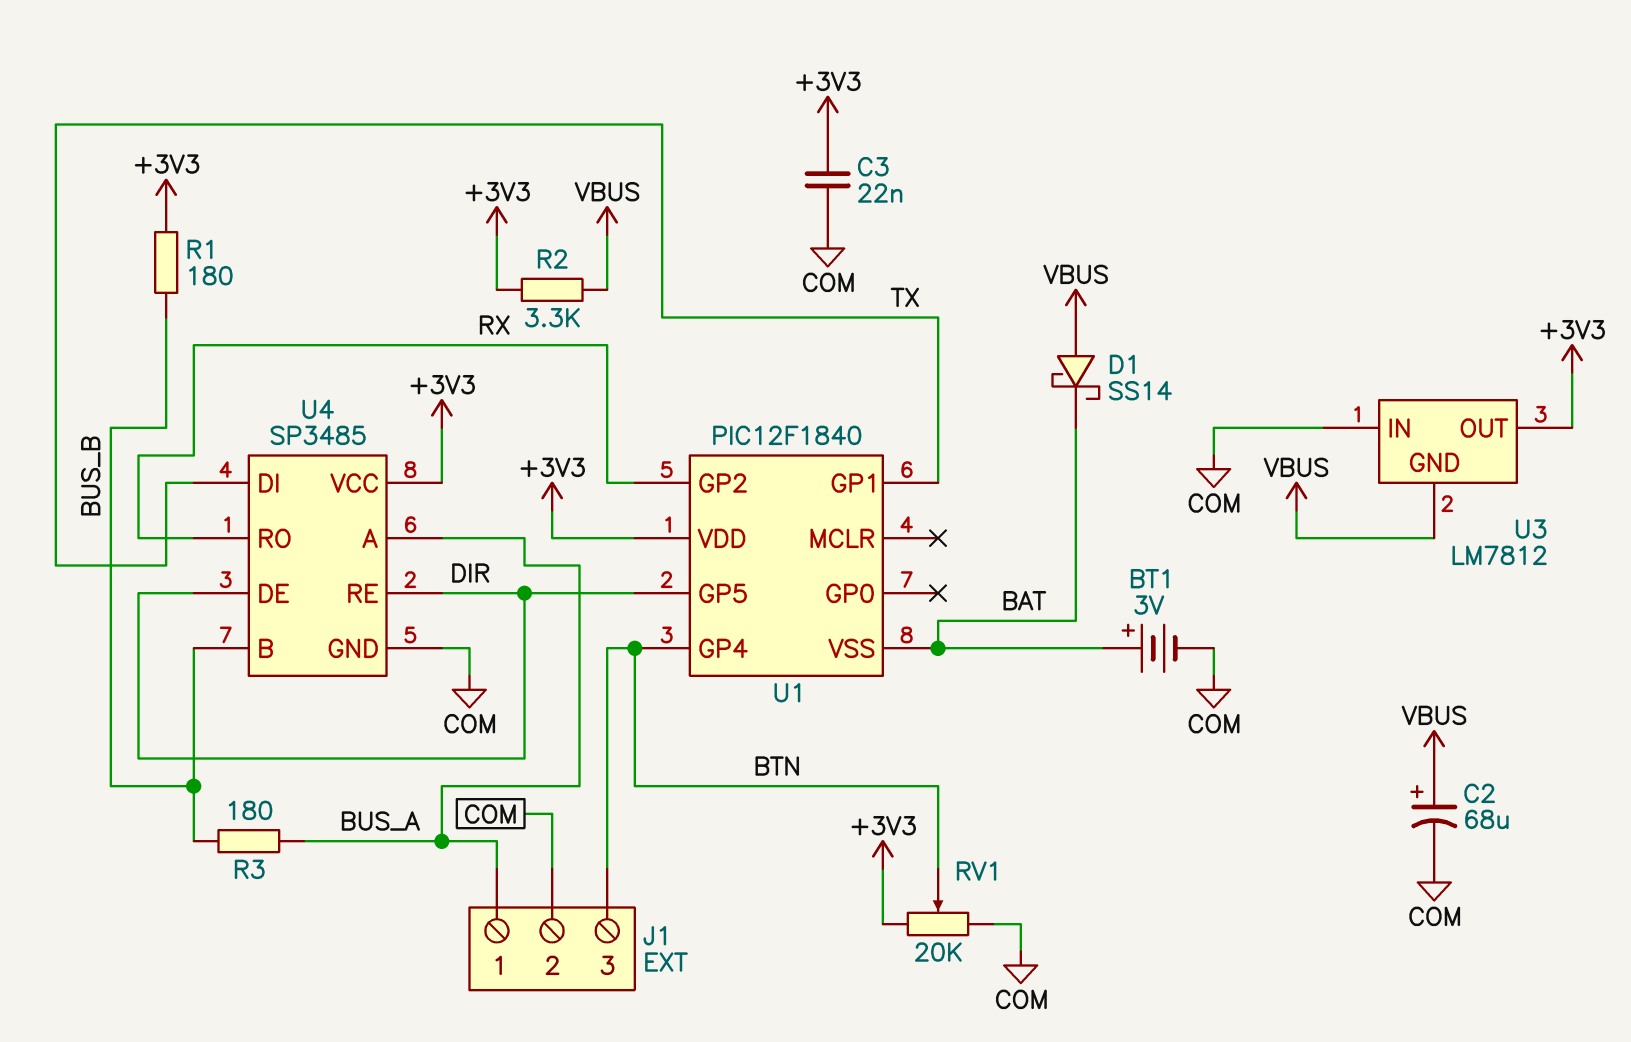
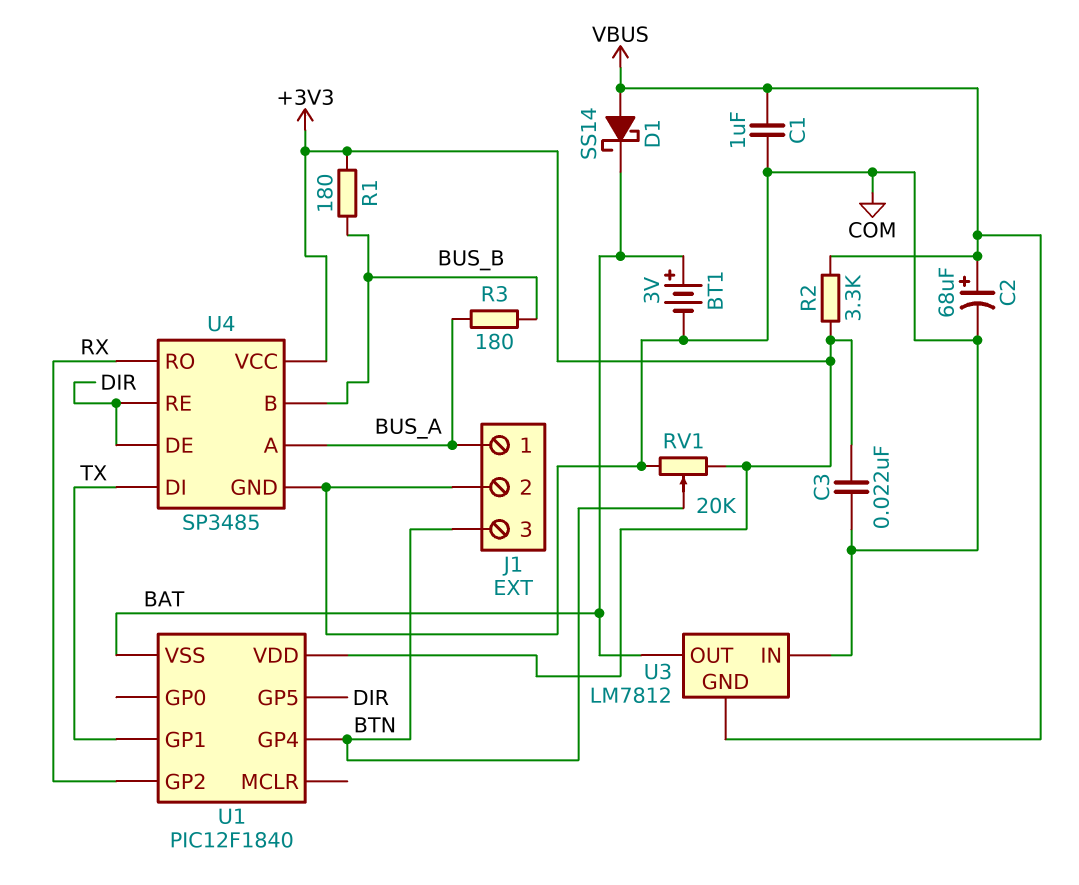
C1: none -> 1uF (COM, VBUS)
U3 pin OUT: +3V3 -> BAT

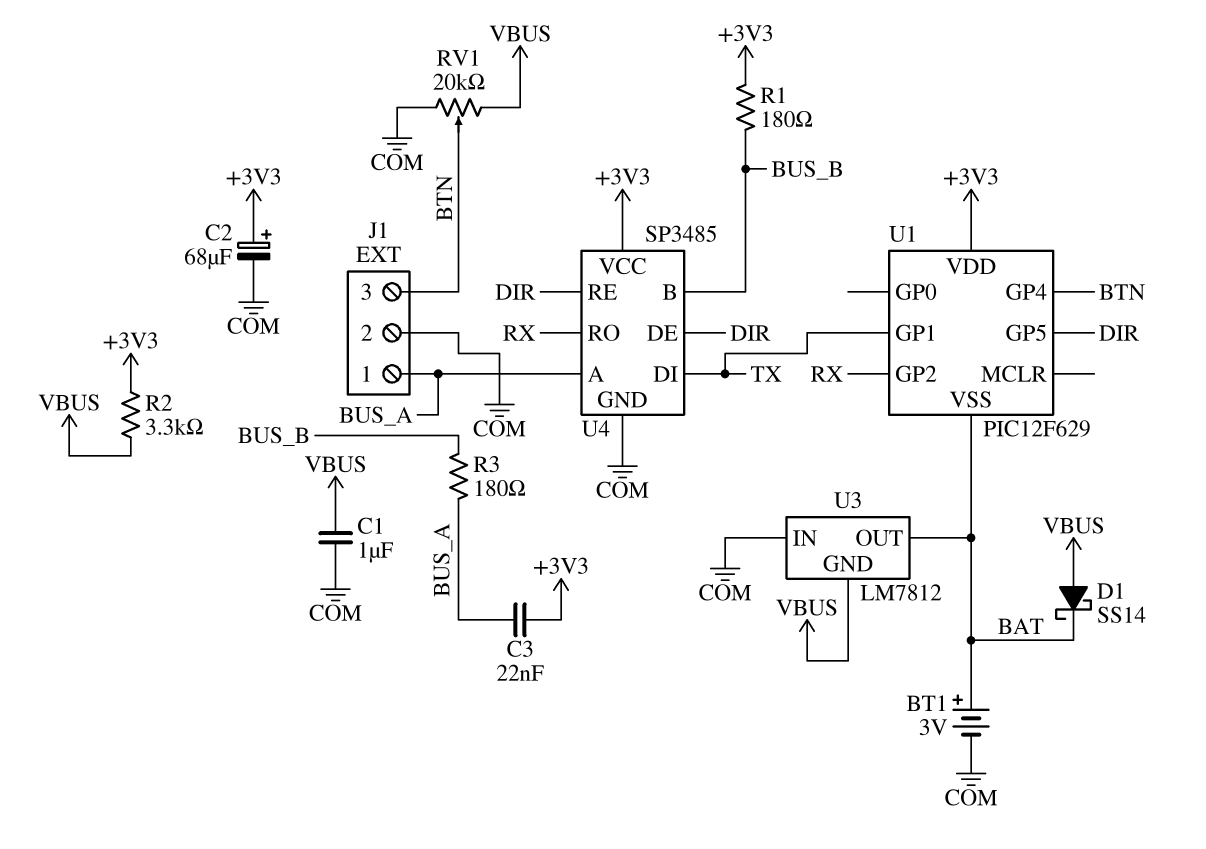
C2: 68uF (plus VBUS, minus COM) -> 68uF (plus +3V3, minus COM)
C3: 22nF (+3V3, COM) -> 22nF (+3V3, BUS_A)
RV1: 20k (+3V3, COM, wiper BTN) -> 20k (COM, VBUS, wiper BTN)
U1: PIC12F1840 -> PIC12F629

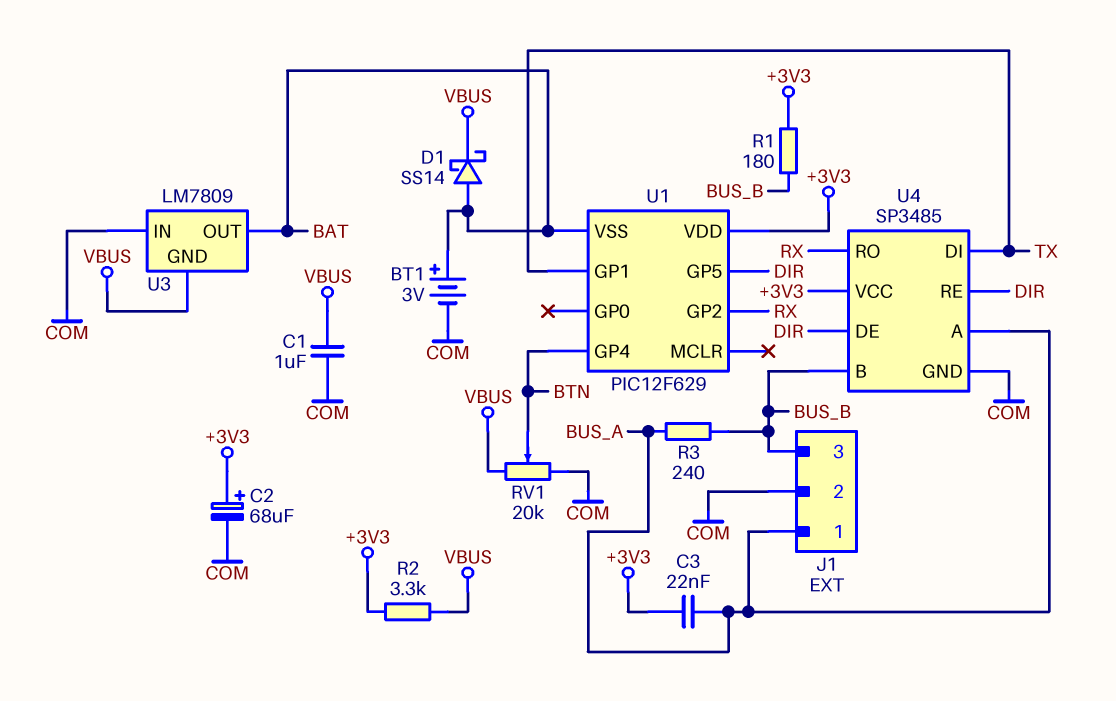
D1: schottky SS14 (A VBUS, K BAT) -> schottky SS14 (A BAT, K VBUS)
J1 pin 3: BTN -> BUS_B
R3: 180 (BUS_A, BUS_B) -> 240 (BUS_A, BUS_B)
U3: LM7812 -> LM7809

